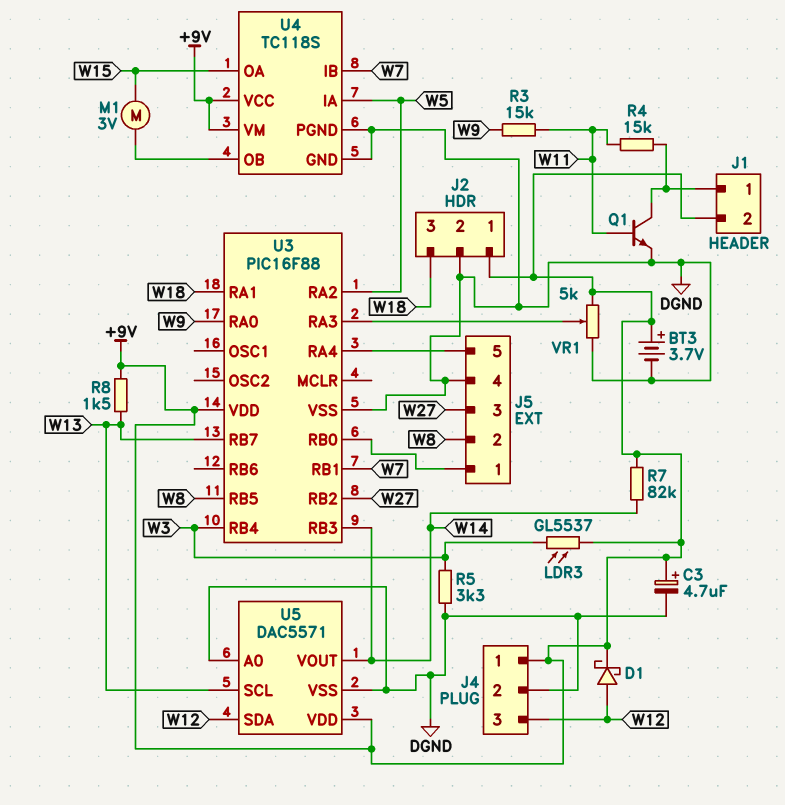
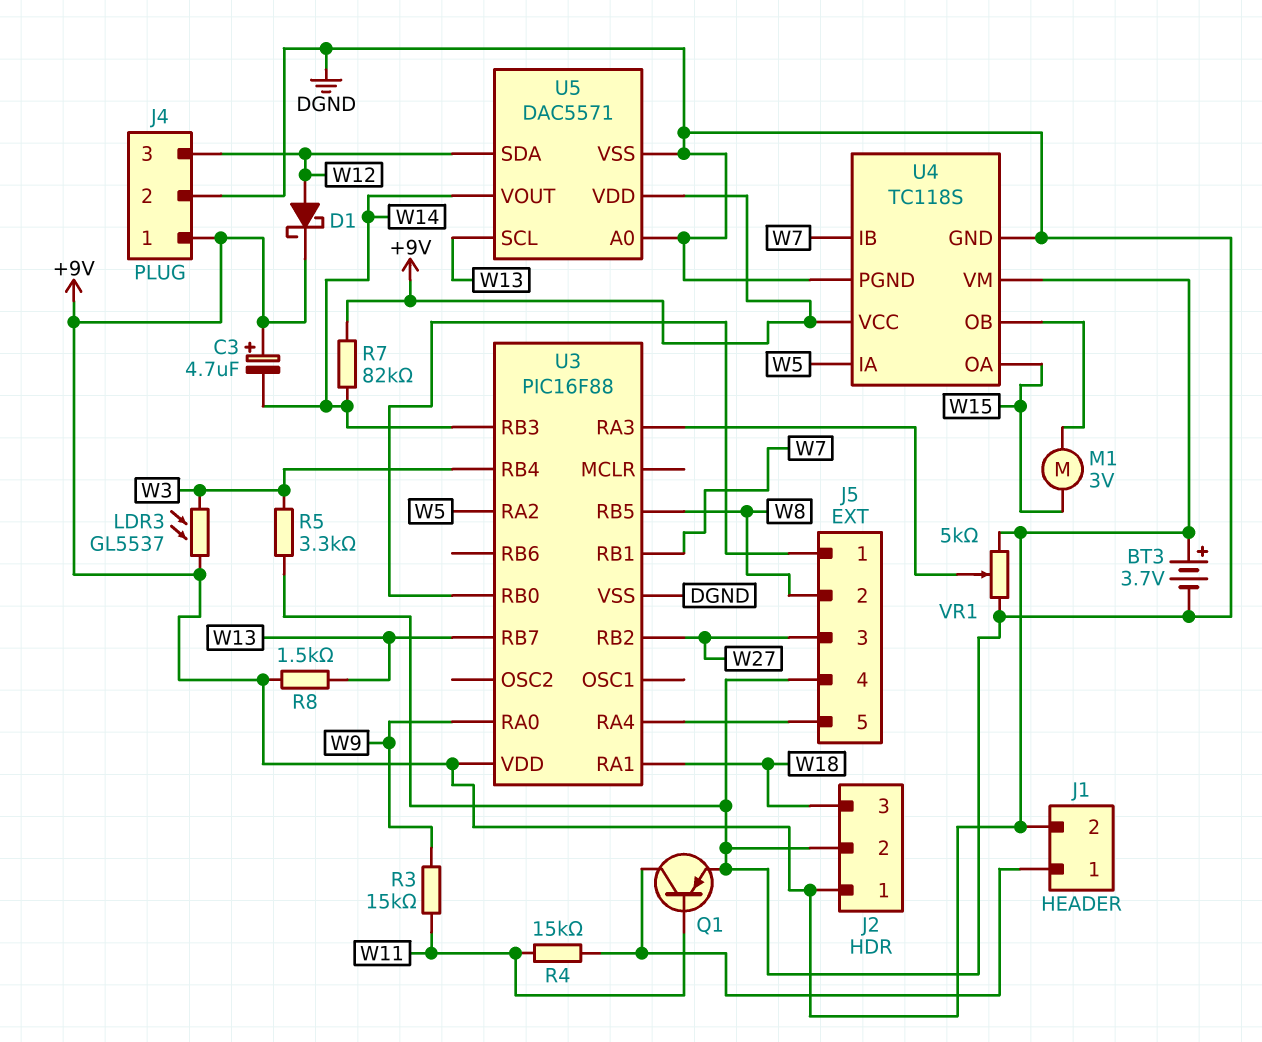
C3: 4.7uF (plus +9V, minus DGND) -> 4.7uF (plus +9V, minus W14)
Q1: NPN (B W11, C J1/1, E DGND) -> PNP (B W11, C J1/1, E DGND)

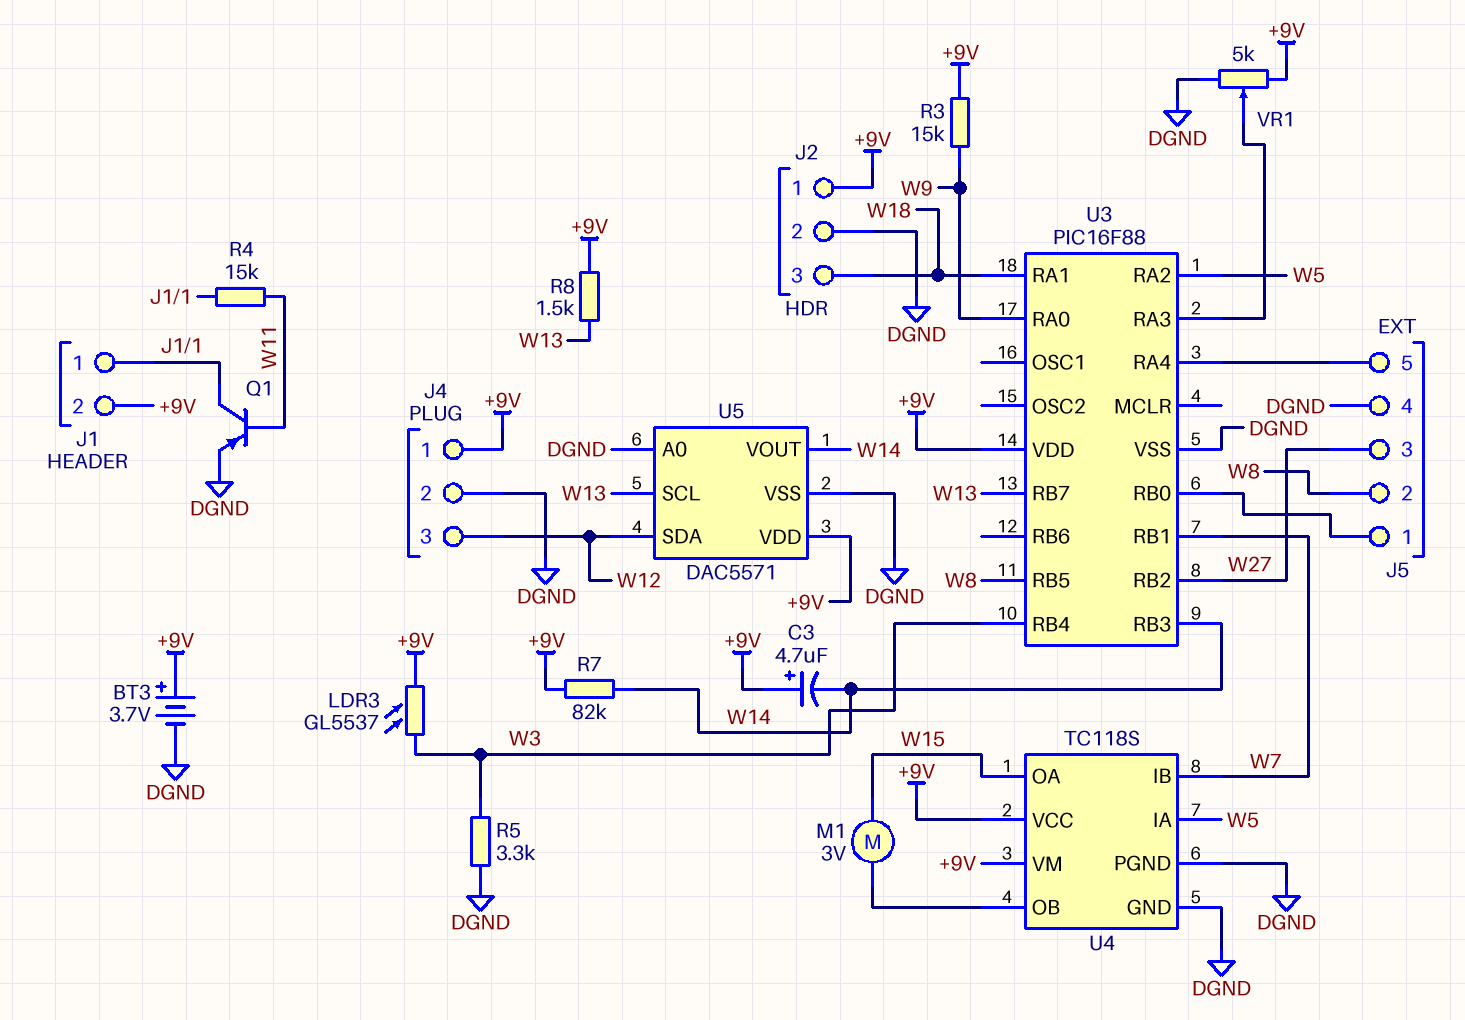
D1: schottky (A W12, K +9V) -> none
R3: 15k (W9, W11) -> 15k (+9V, W9)

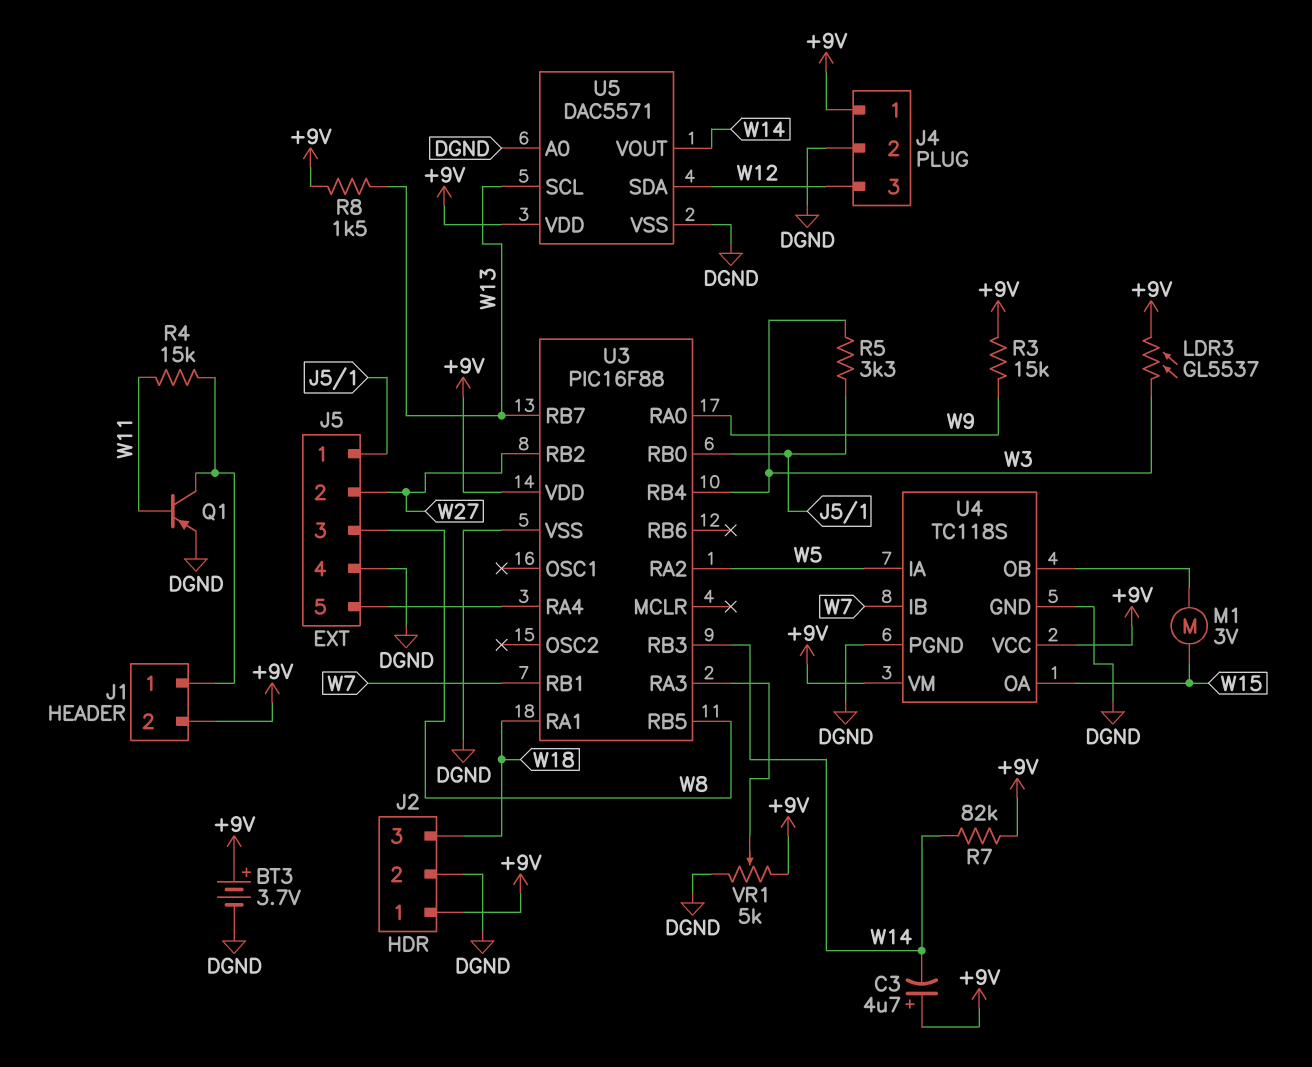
J5 pin 2: W8 -> W27
J5 pin 3: W27 -> W8
R5: 3.3k (DGND, W3) -> 3.3k (J5/1, W3)

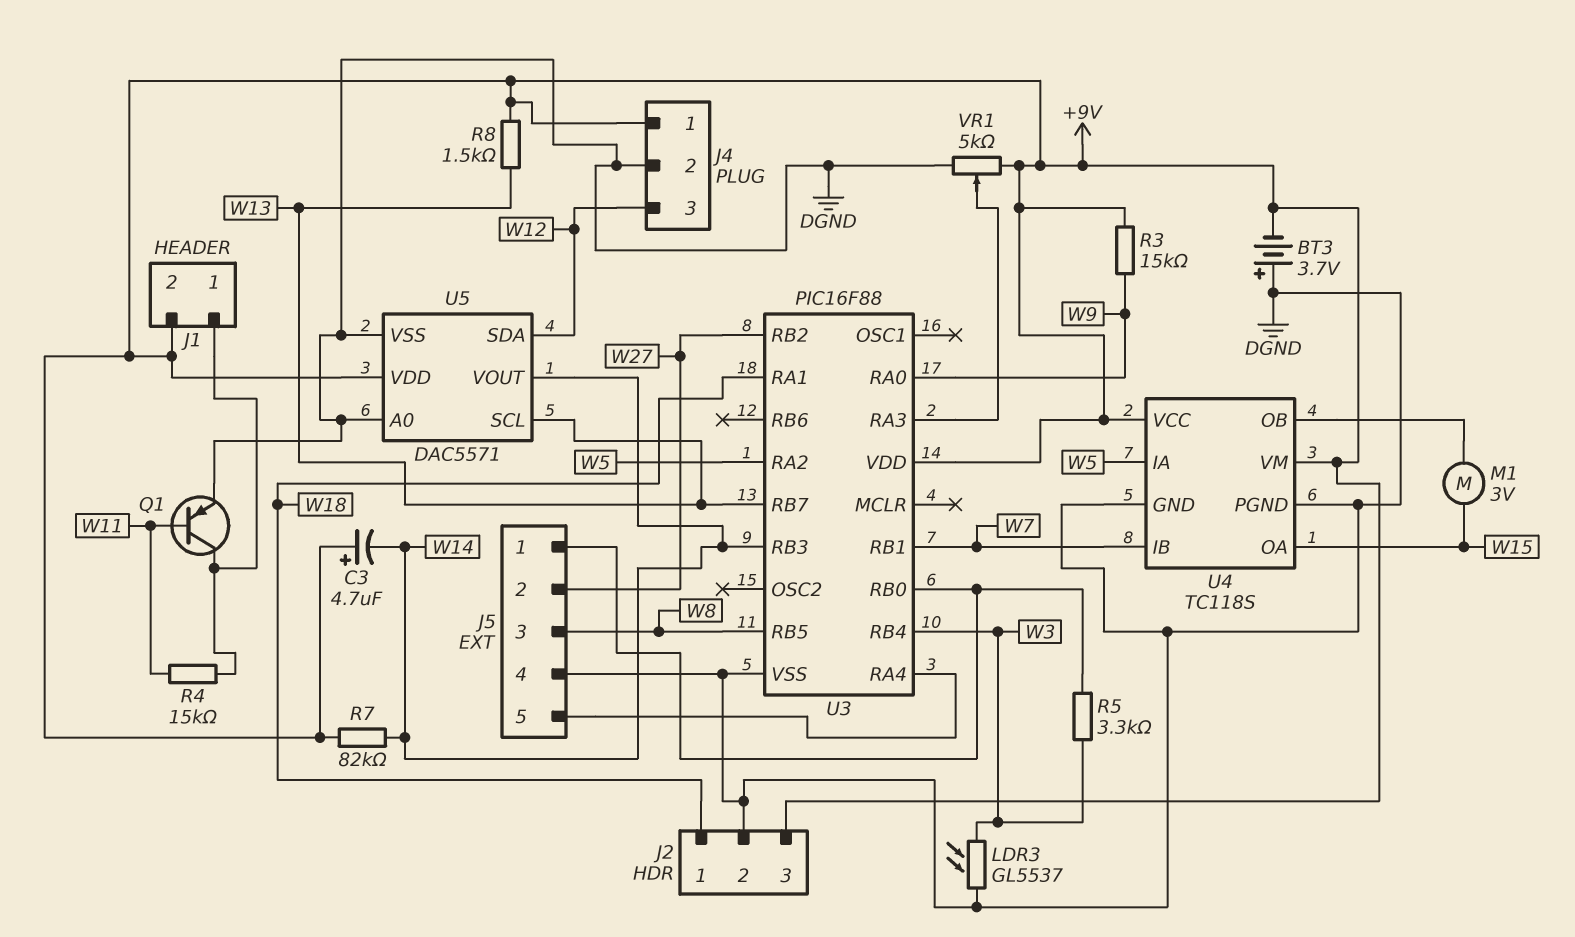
BT3: 3.7V (plus +9V, minus DGND) -> 3.7V (plus DGND, minus +9V)
J2 pin 1: +9V -> W18
J2 pin 3: W18 -> +9V
LDR3: GL5537 (+9V, W3) -> GL5537 (DGND, W3)

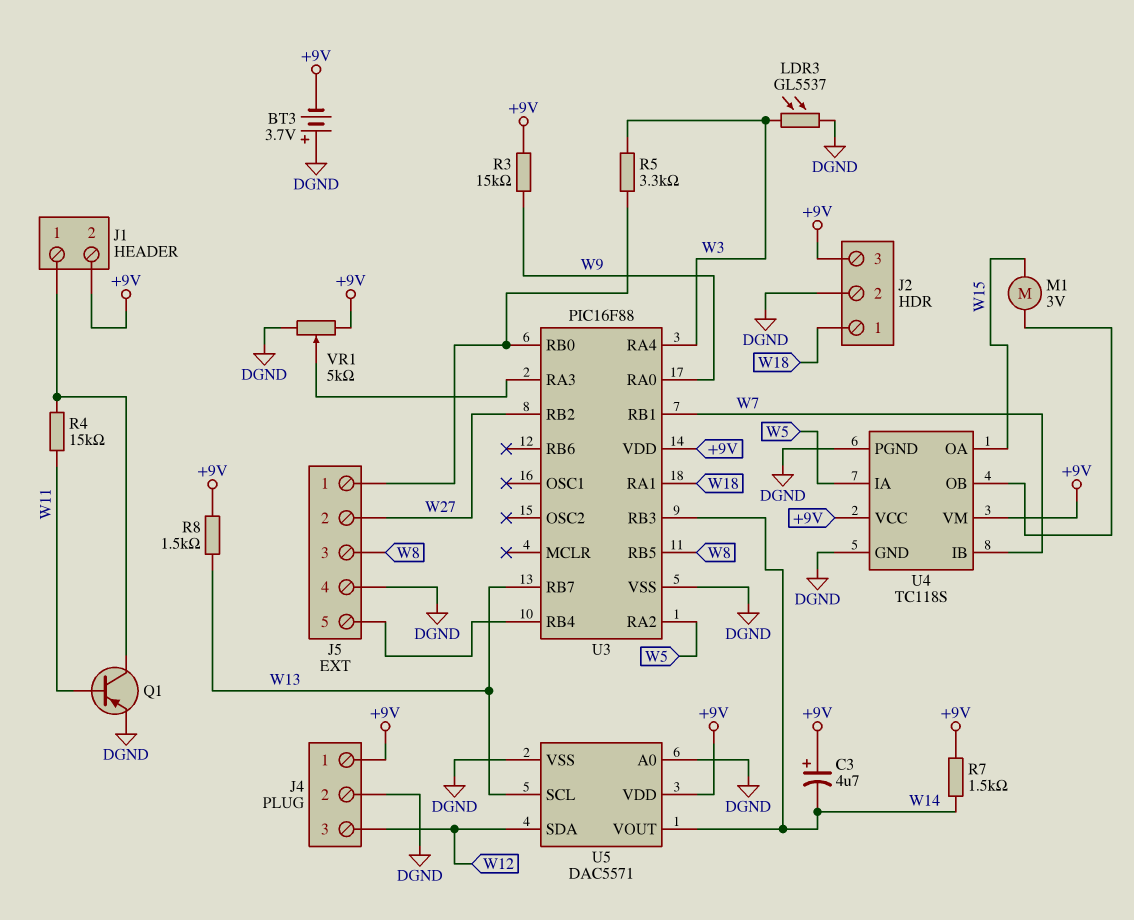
R7: 82k (+9V, W14) -> 1.5k (+9V, W14)
U3 pin RA4: J5/5 -> W3
U3 pin RB4: W3 -> J5/5

